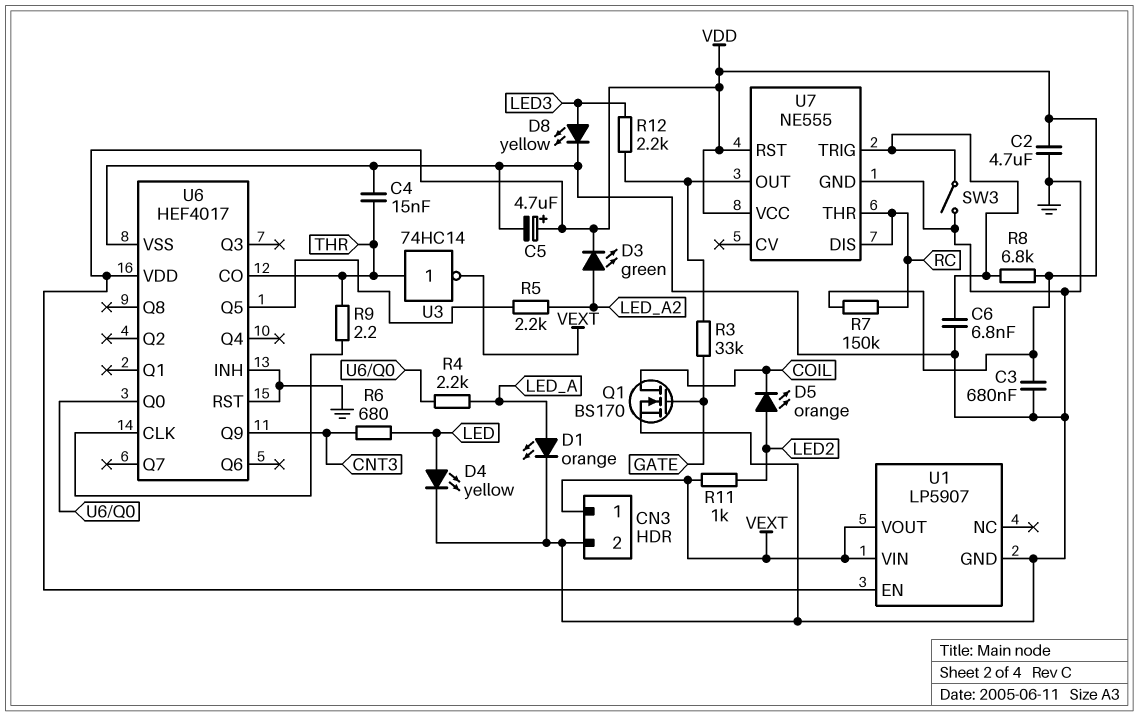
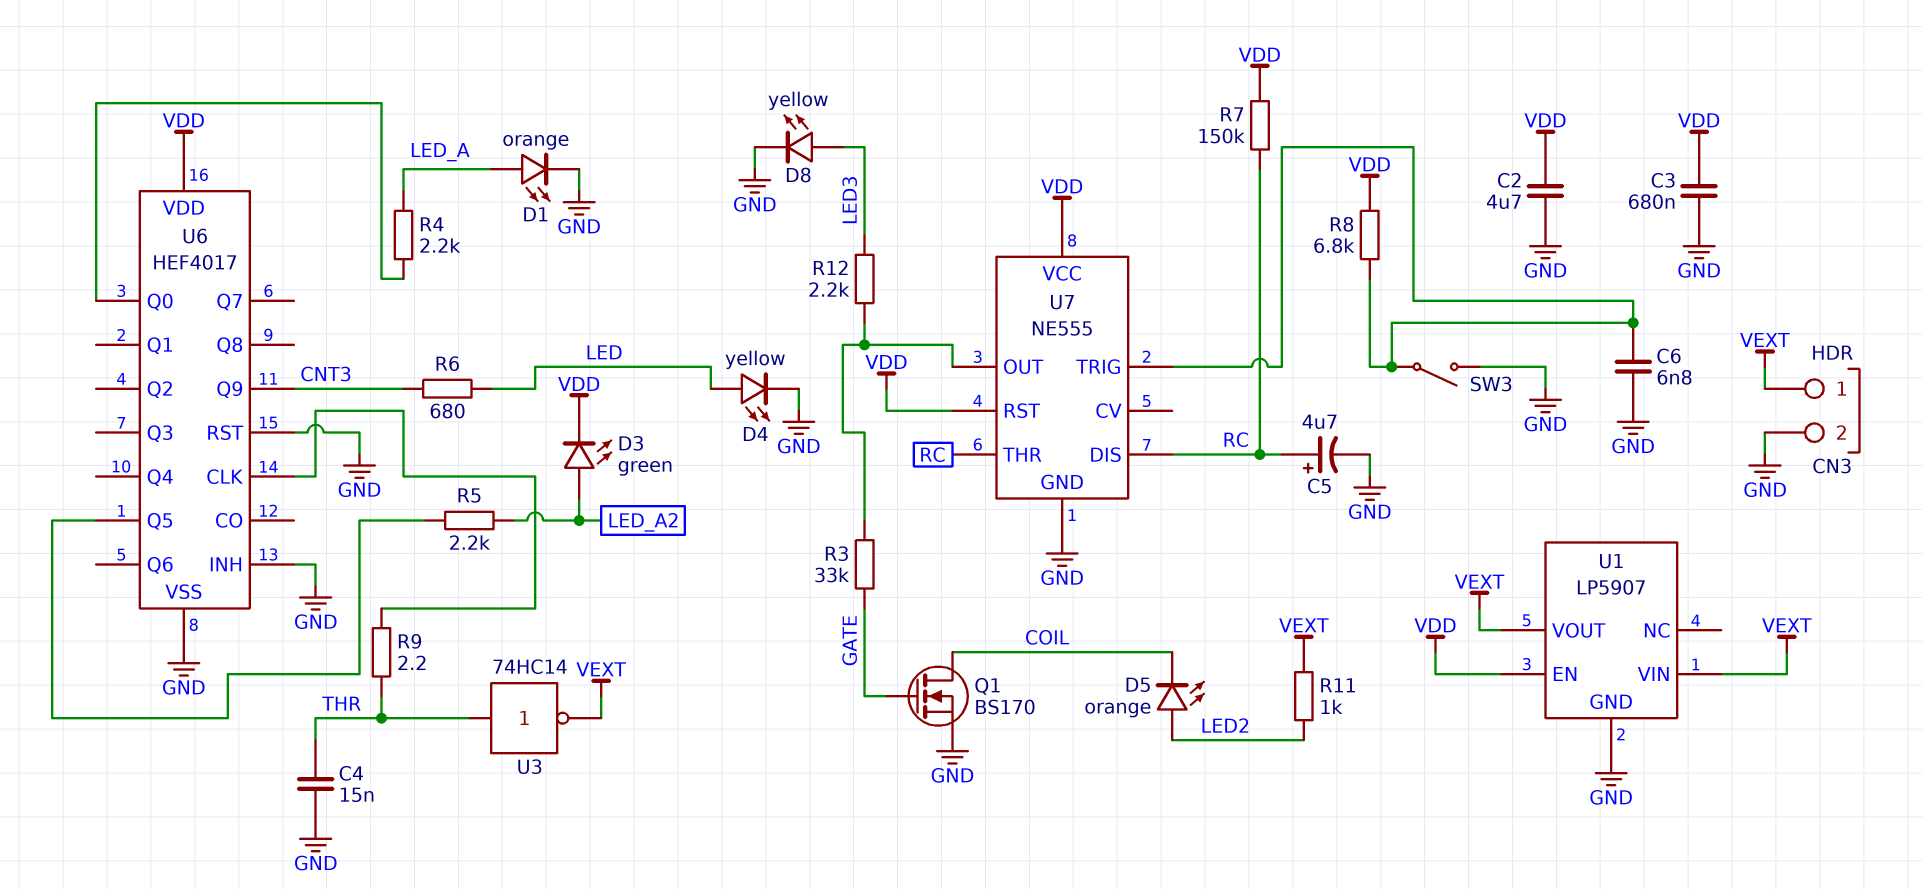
C5: 4.7uF (plus VDD, minus GND) -> 4.7uF (plus RC, minus GND)
U6 pin CO: THR -> none

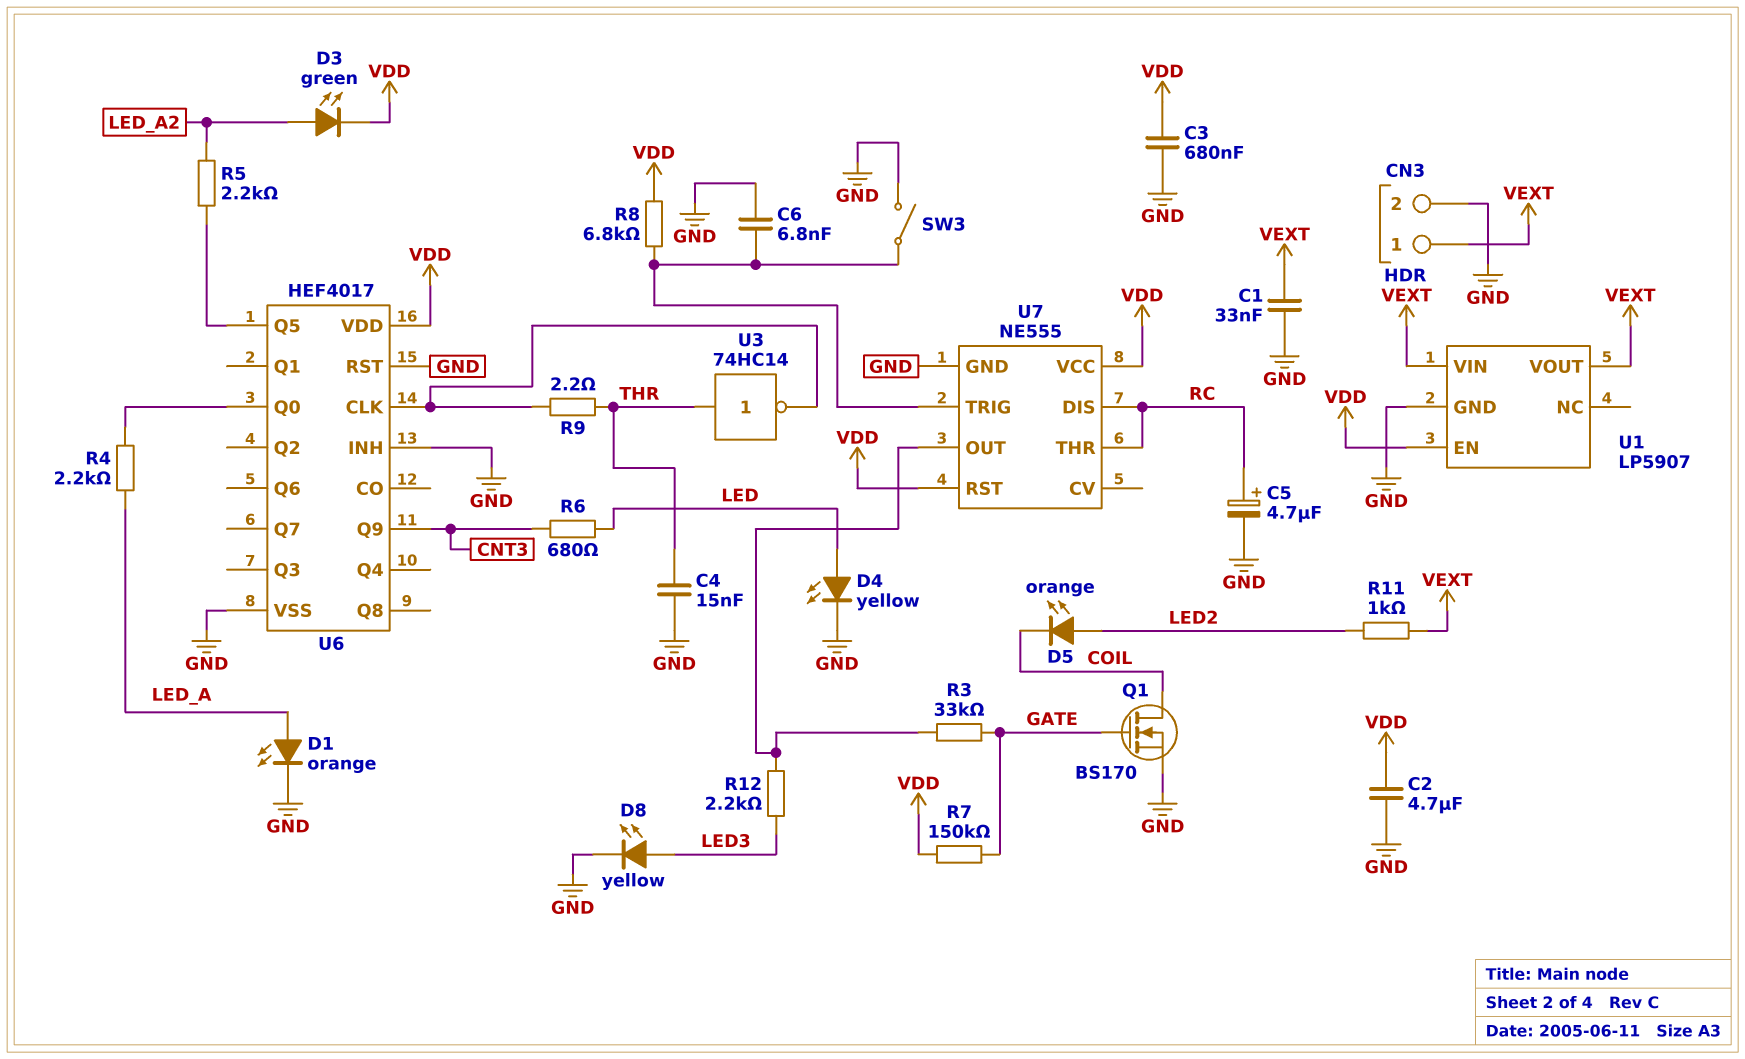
C1: none -> 33nF (GND, VEXT)
R7: 150k (RC, VDD) -> 150k (GATE, VDD)
U3: NOT 74HC14 (in THR, out VEXT) -> NOT 74HC14 (in THR, out U6/CLK)

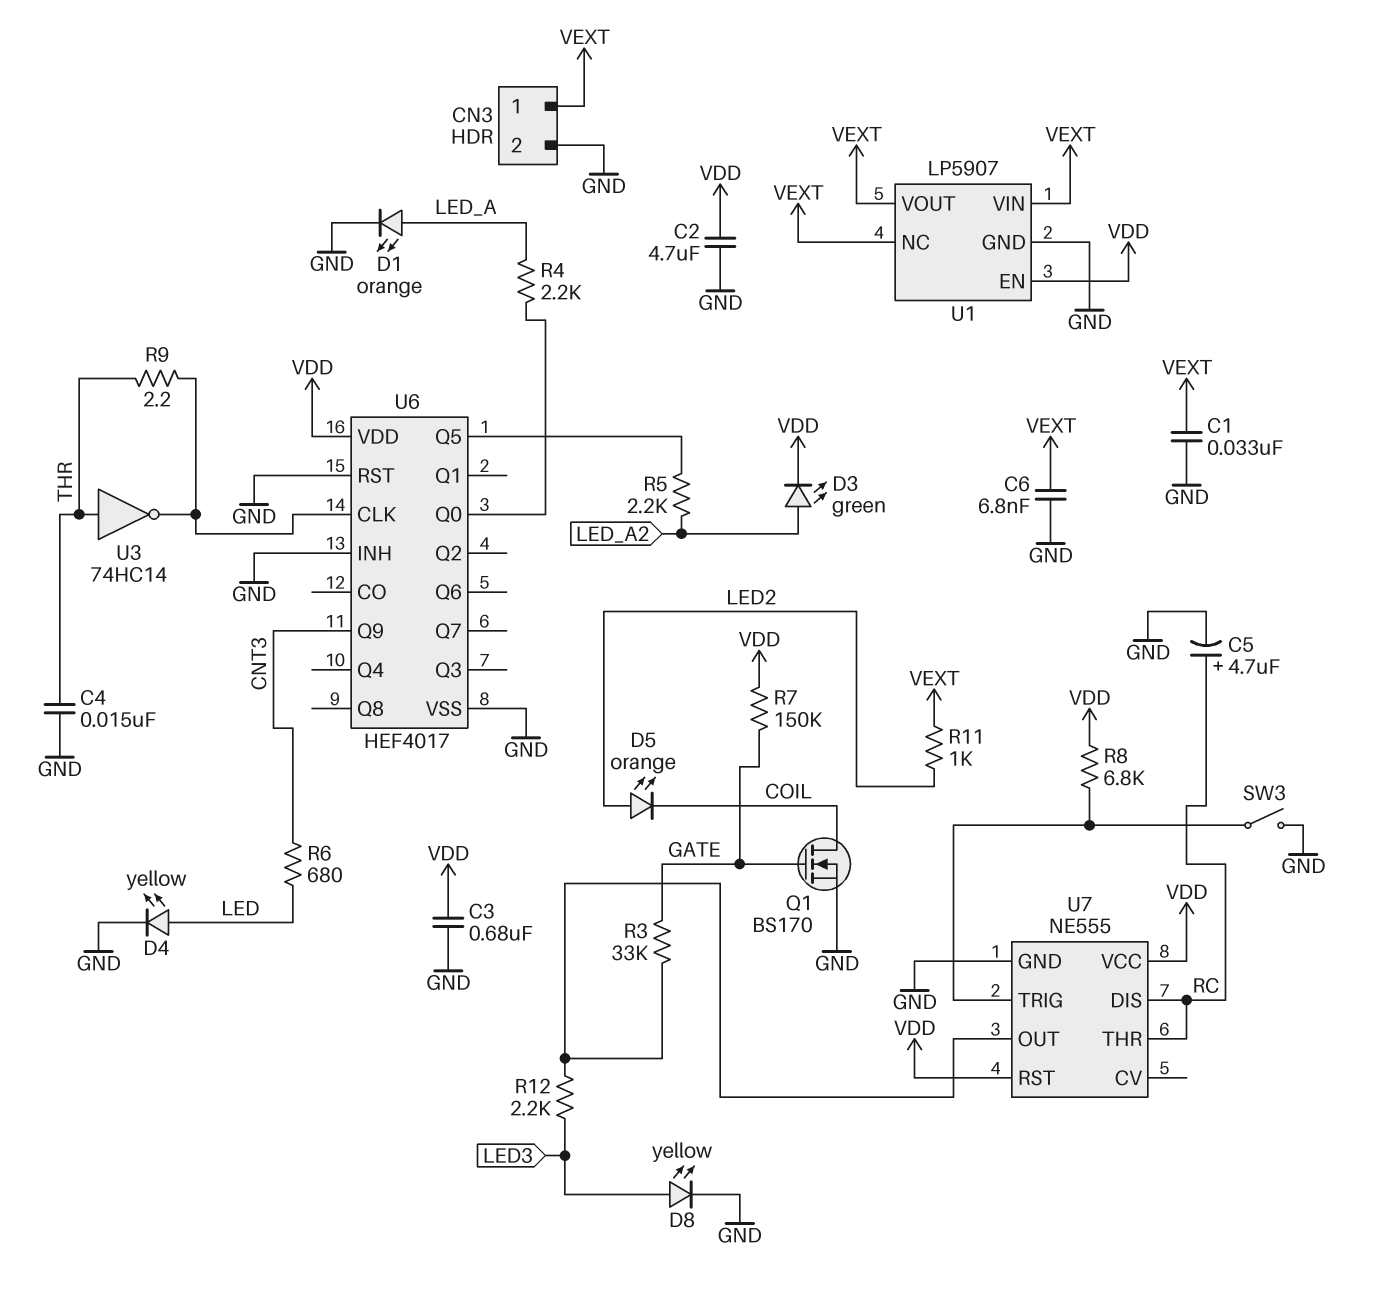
C6: 6.8nF (GND, U7/TRIG) -> 6.8nF (GND, VEXT)
U1 pin NC: none -> VEXT

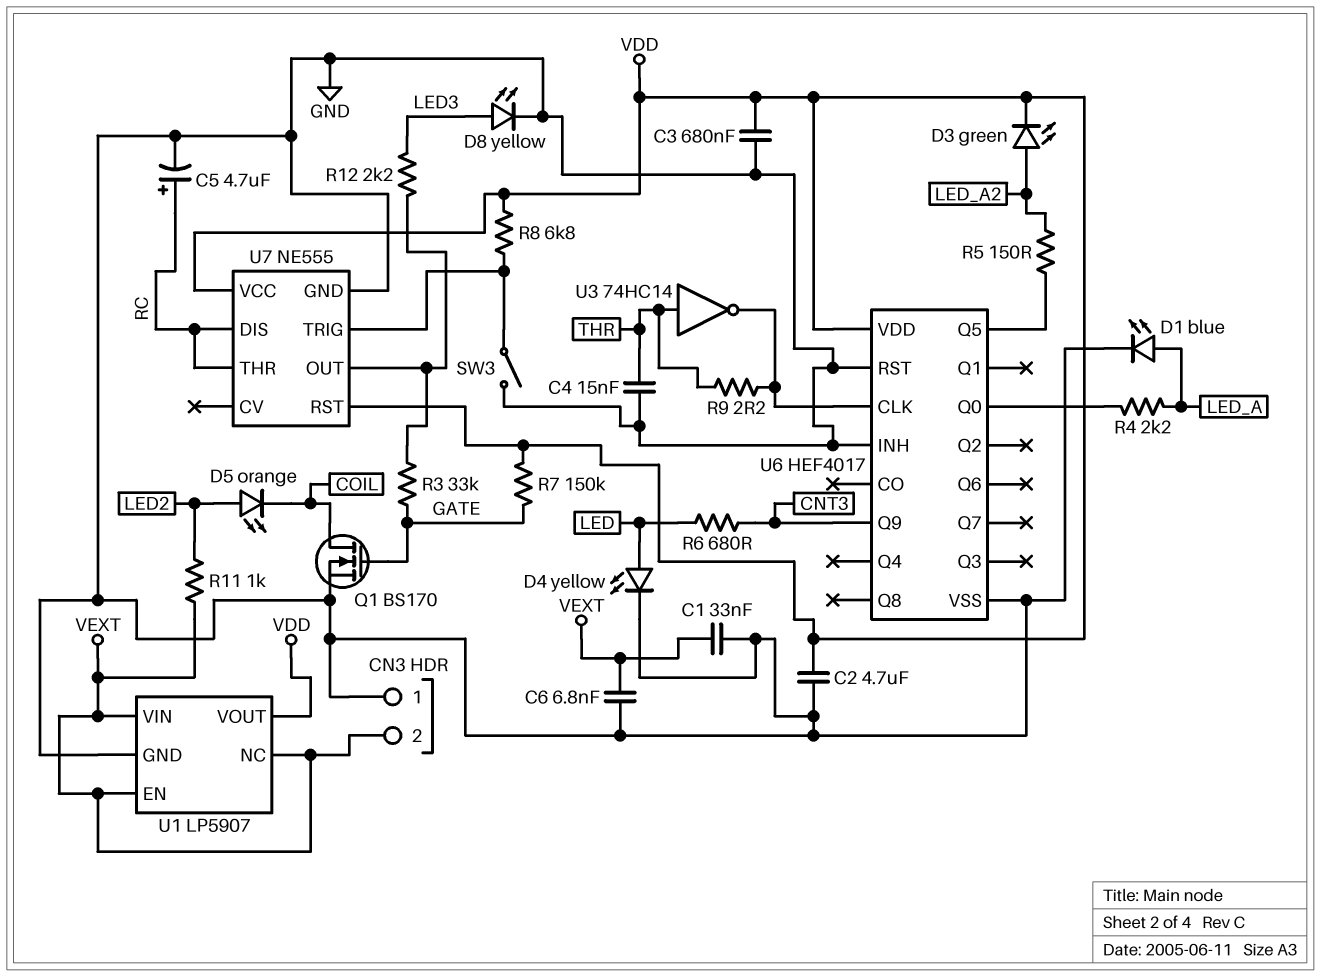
CN3 pin 1: VEXT -> GND
CN3 pin 2: GND -> VEXT
D1: LED orange (A LED_A, K GND) -> LED blue (A LED_A, K GND)
R5: 2.2k (LED_A2, U6/Q5) -> 150 (LED_A2, U6/Q5)
U1 pin EN: VDD -> VEXT
U1 pin VOUT: VEXT -> VDD

